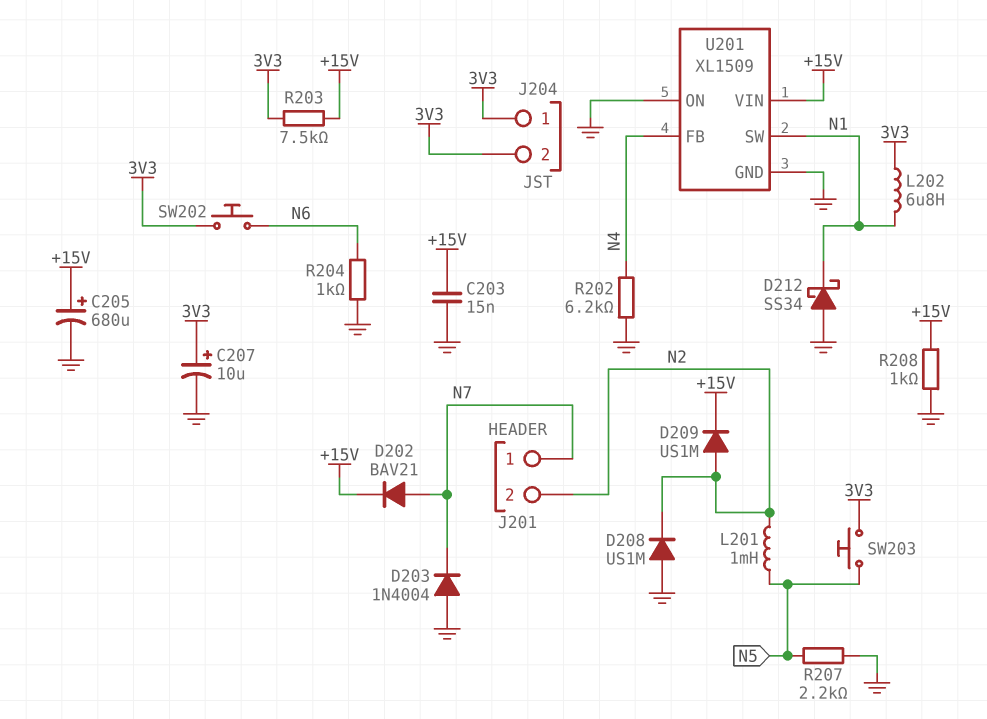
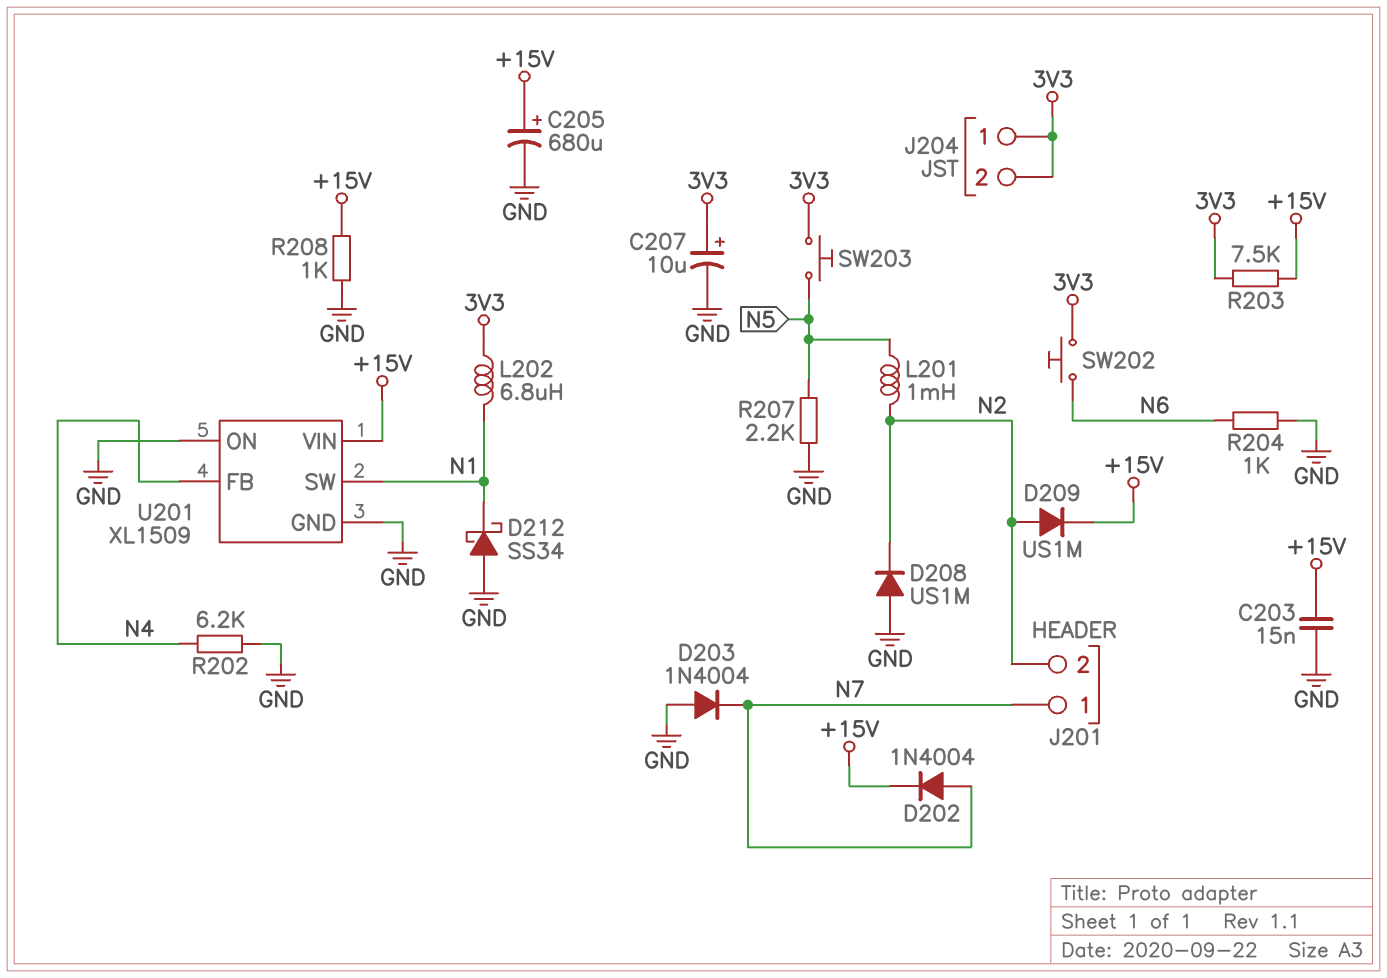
D202: diode BAV21 (A N7, K +15V) -> diode 1N4004 (A N7, K +15V)

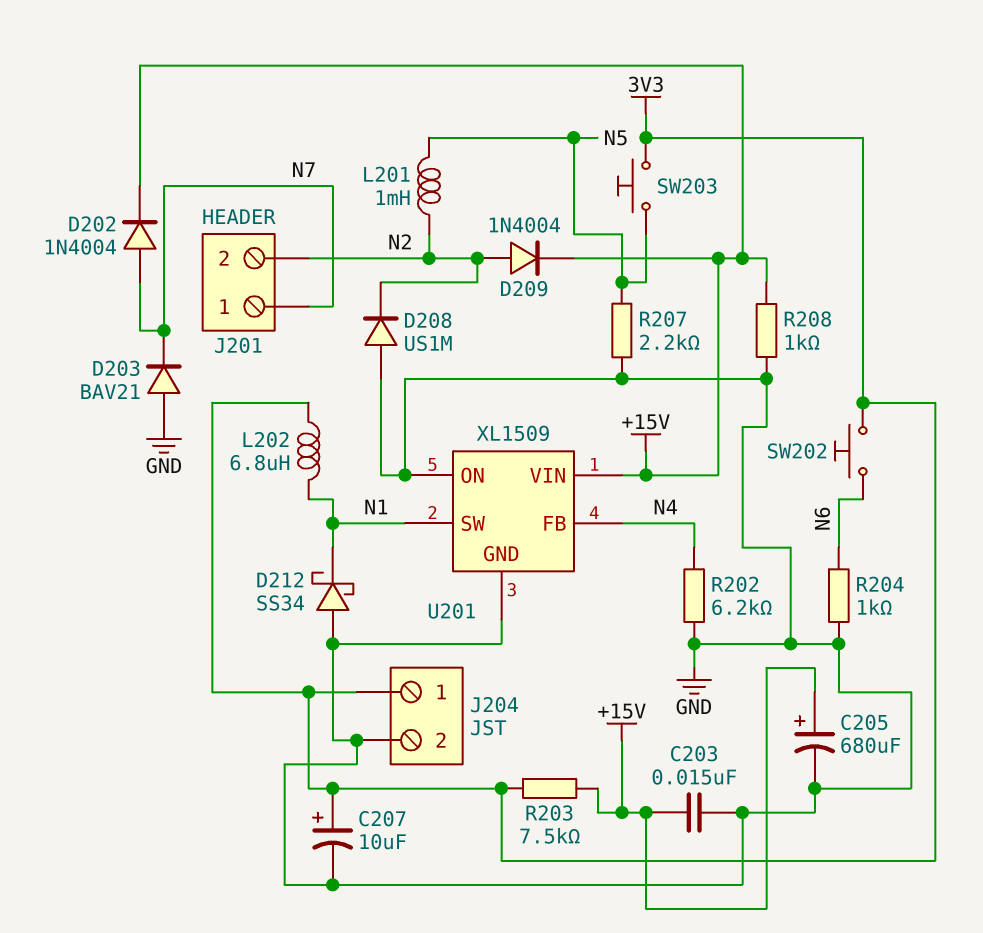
D203: diode 1N4004 (A GND, K N7) -> diode BAV21 (A GND, K N7)
D209: diode US1M (A N2, K +15V) -> diode 1N4004 (A N2, K +15V)
J204 pin 2: 3V3 -> GND

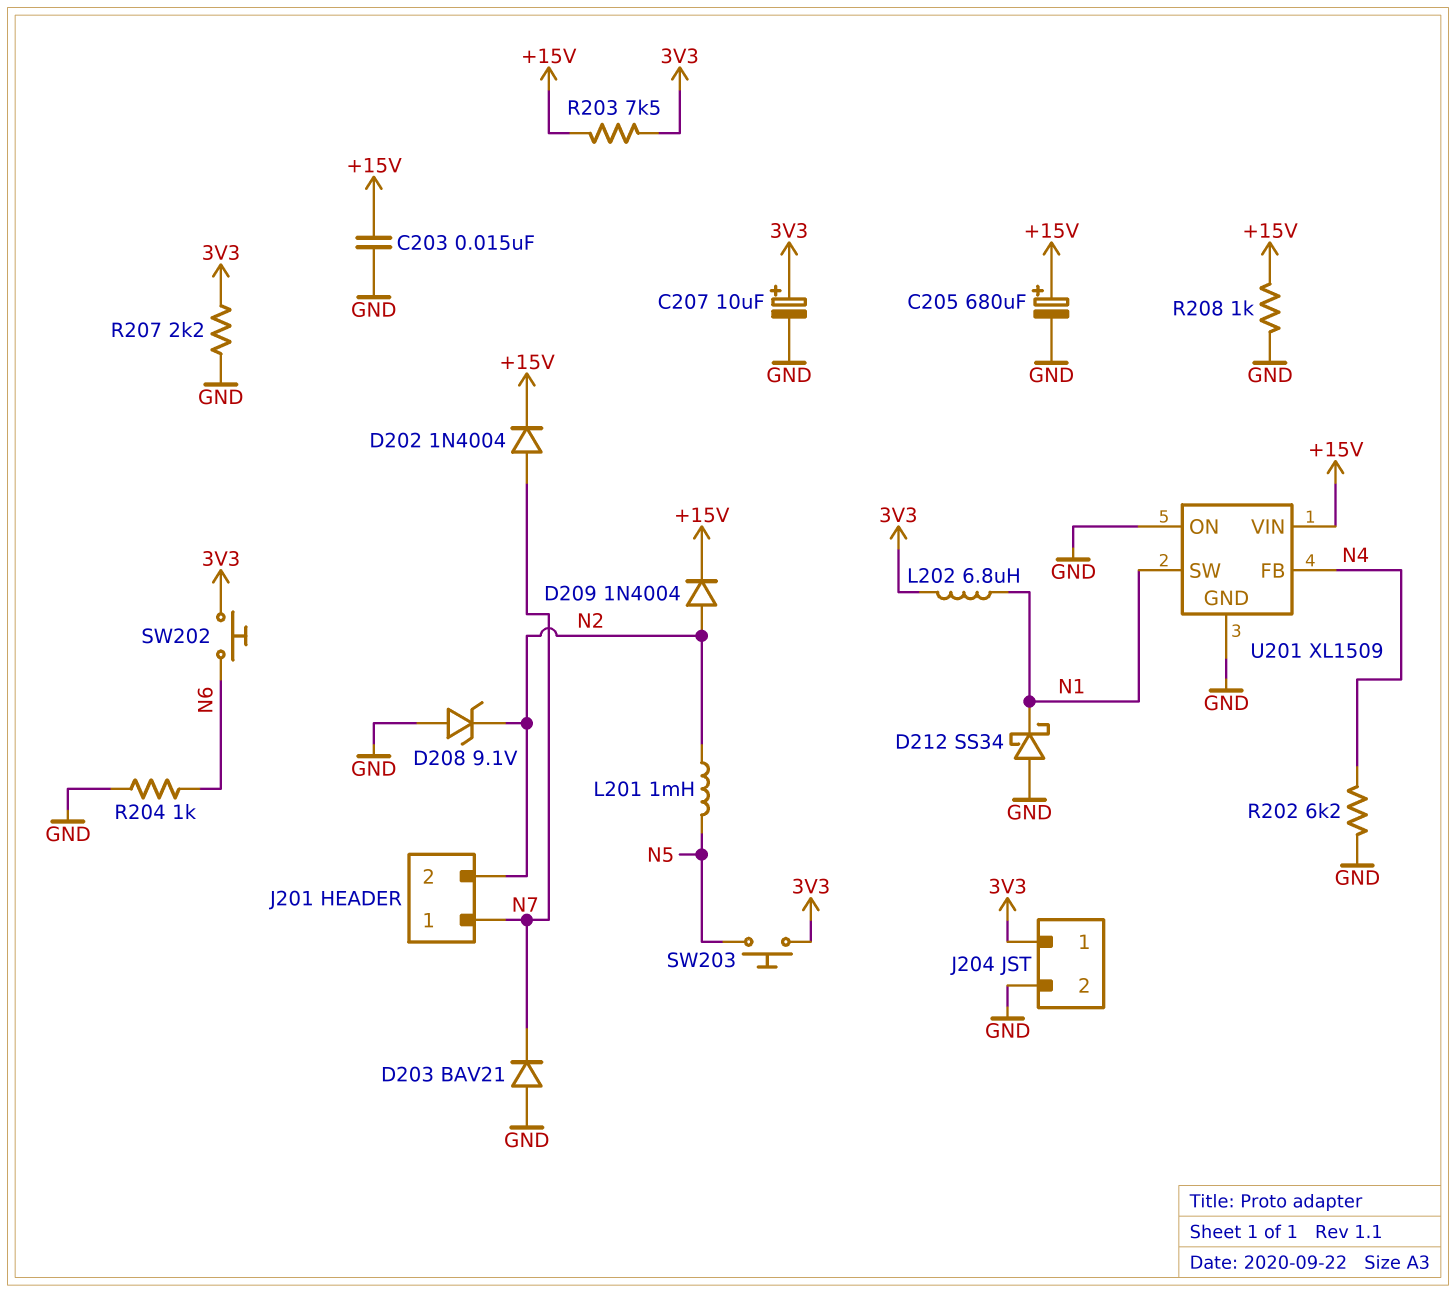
D208: diode US1M (A GND, K N2) -> zener 9.1V (A GND, K N2)
R207: 2.2k (GND, N5) -> 2.2k (3V3, GND)

